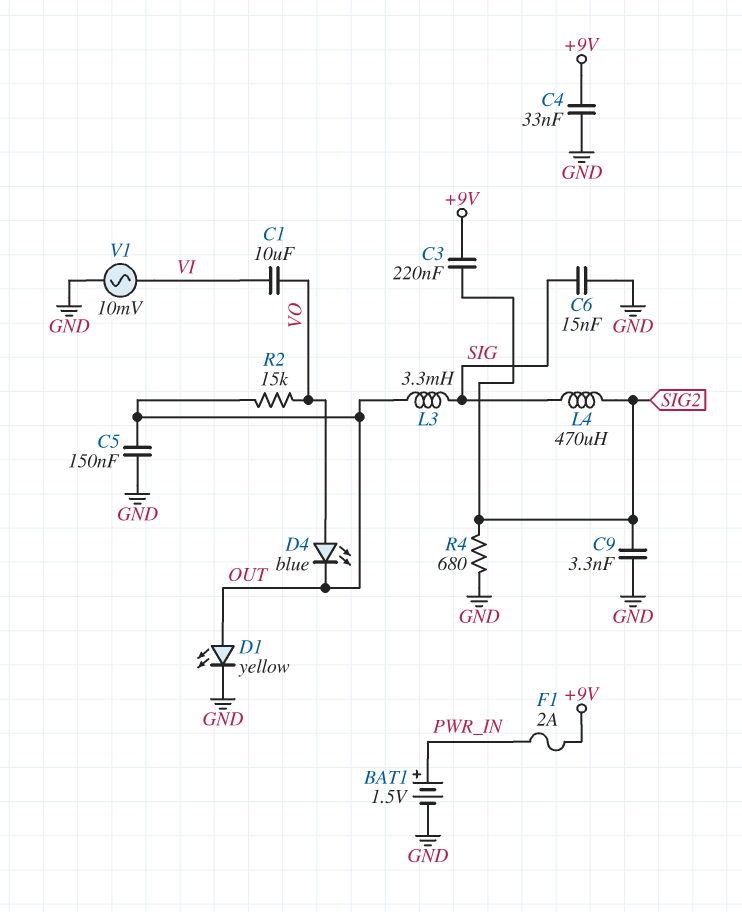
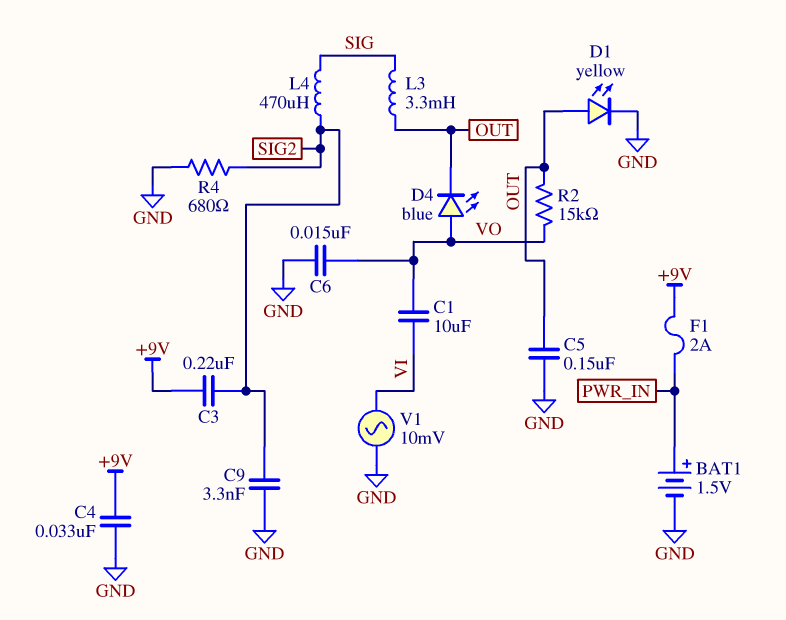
C6: 15nF (GND, SIG) -> 15nF (GND, VO)

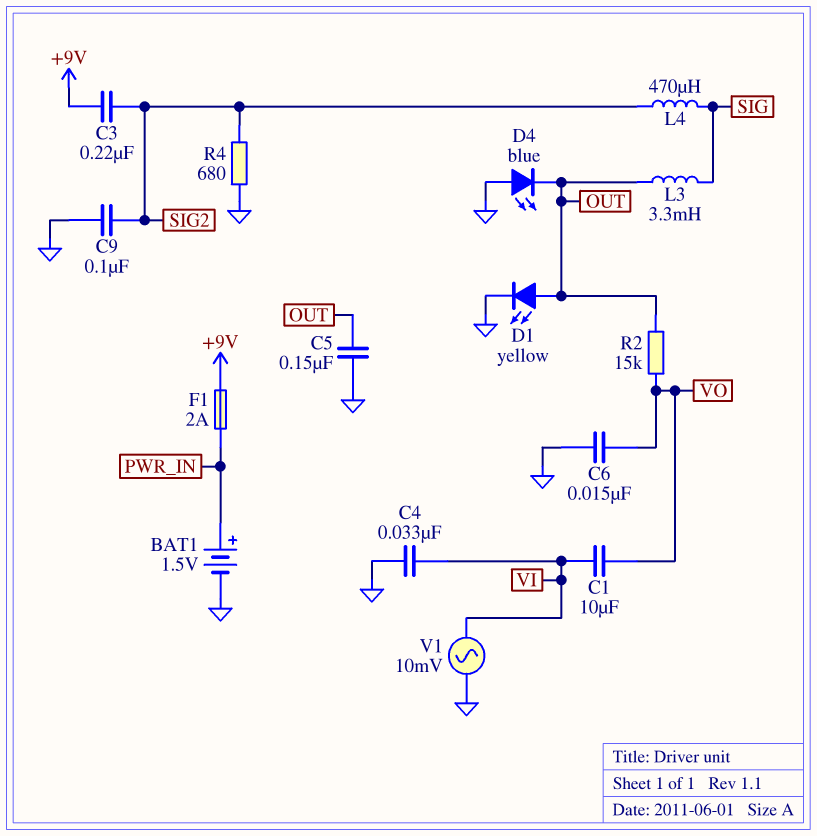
C4: 33nF (+9V, GND) -> 33nF (GND, VI)
C9: 3.3nF (GND, SIG2) -> 100nF (GND, SIG2)
D4: LED blue (A VO, K OUT) -> LED blue (A GND, K OUT)

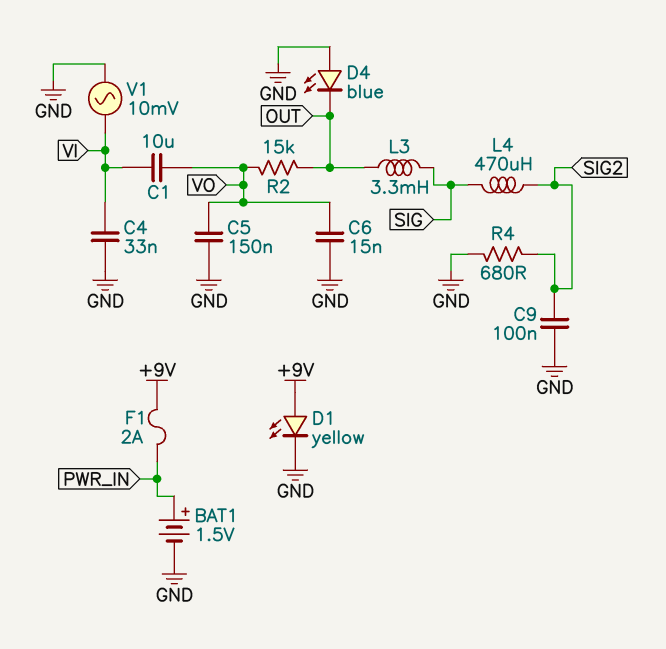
C3: 220nF (+9V, SIG2) -> none
C5: 150nF (GND, OUT) -> 150nF (GND, VO)
D1: LED yellow (A OUT, K GND) -> LED yellow (A +9V, K GND)

